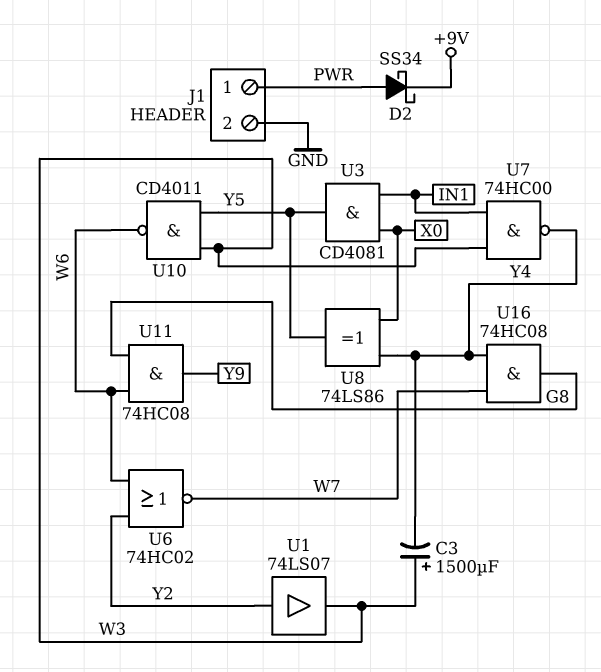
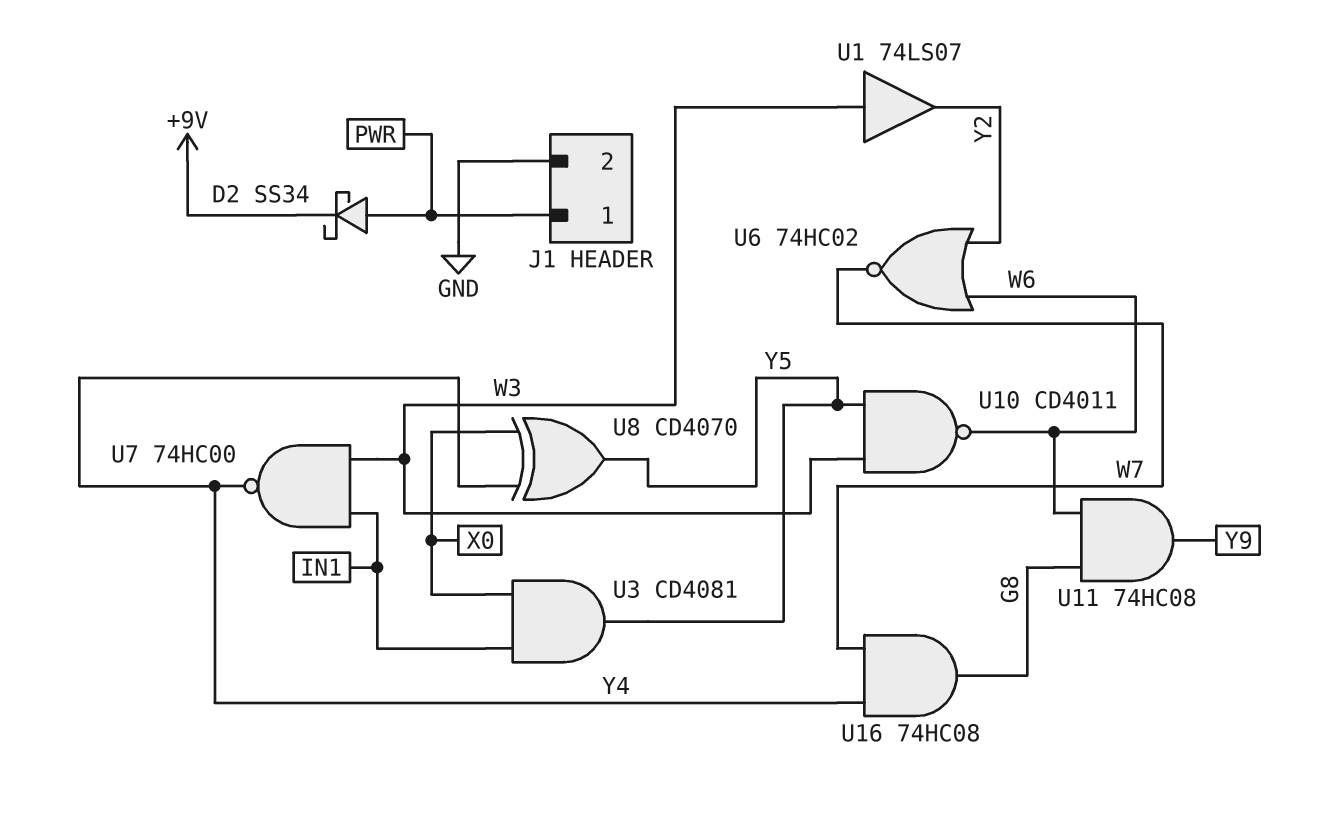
C3: 1500uF (plus W3, minus Y4) -> none
U1: buffer 74LS07 (in Y2, out W3) -> buffer 74LS07 (in W3, out Y2)
U8: XOR 74LS86 (in X0, in Y4, out Y5) -> XOR CD4070 (in X0, in Y4, out Y5)

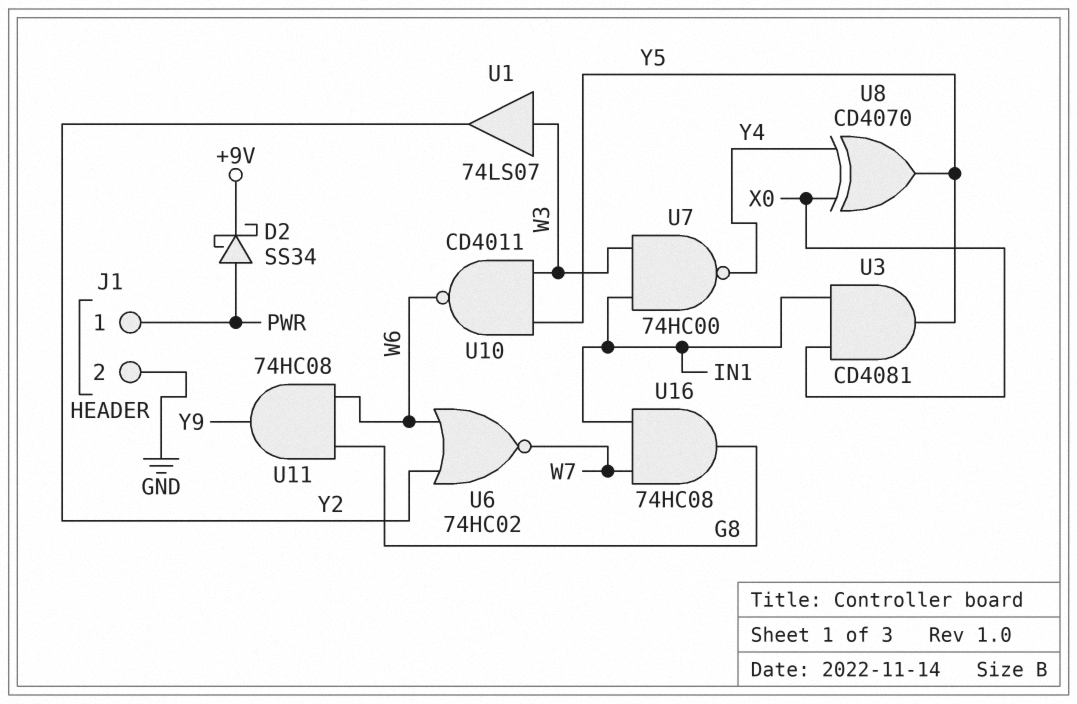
U16: AND 74HC08 (in W7, in Y4, out G8) -> AND 74HC08 (in IN1, in W7, out G8)

